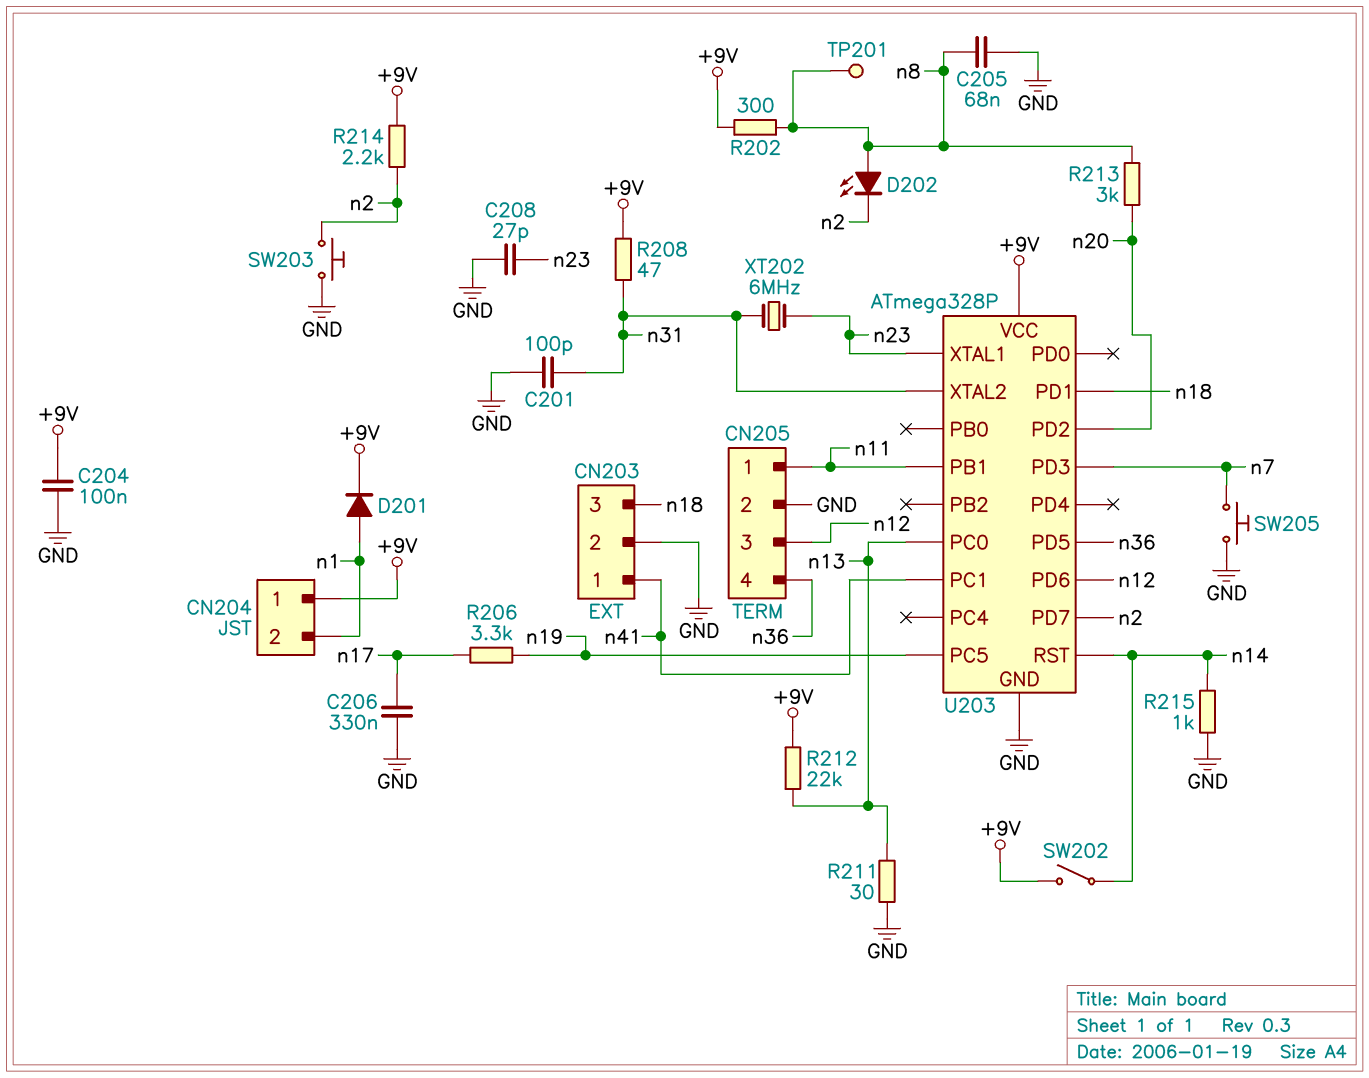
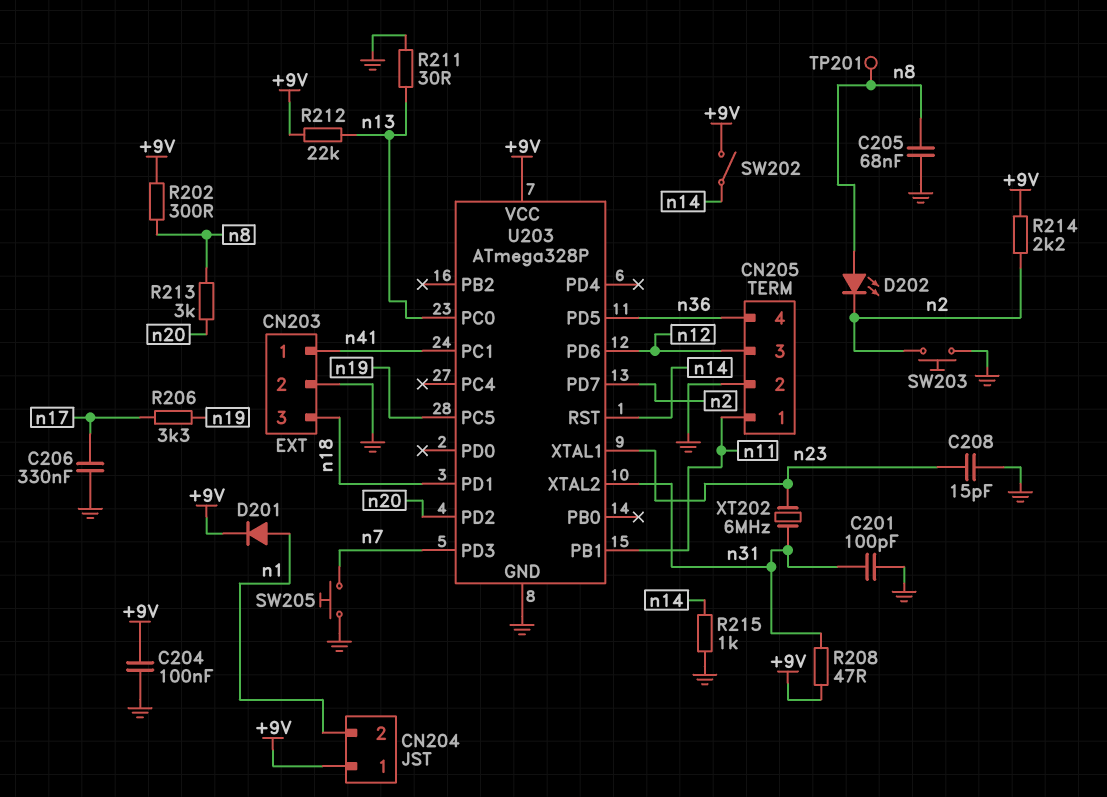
C208: 27pF (GND, n23) -> 15pF (GND, n23)

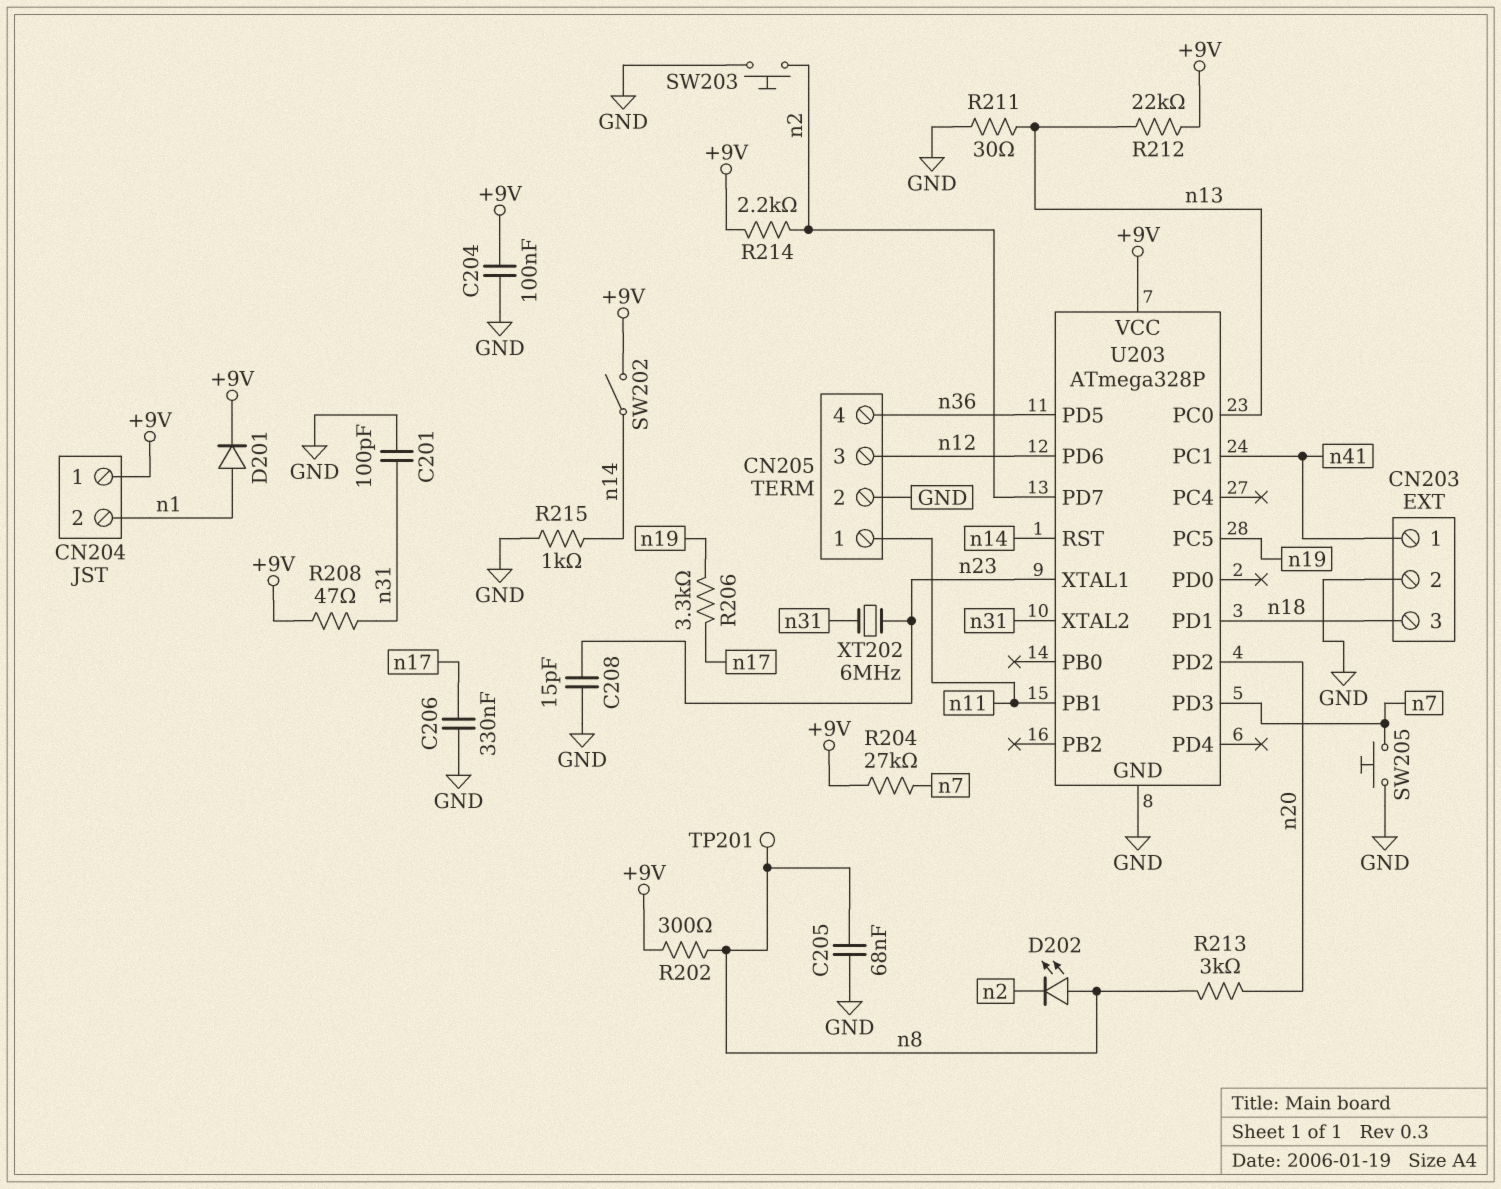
R204: none -> 27k (+9V, n7)

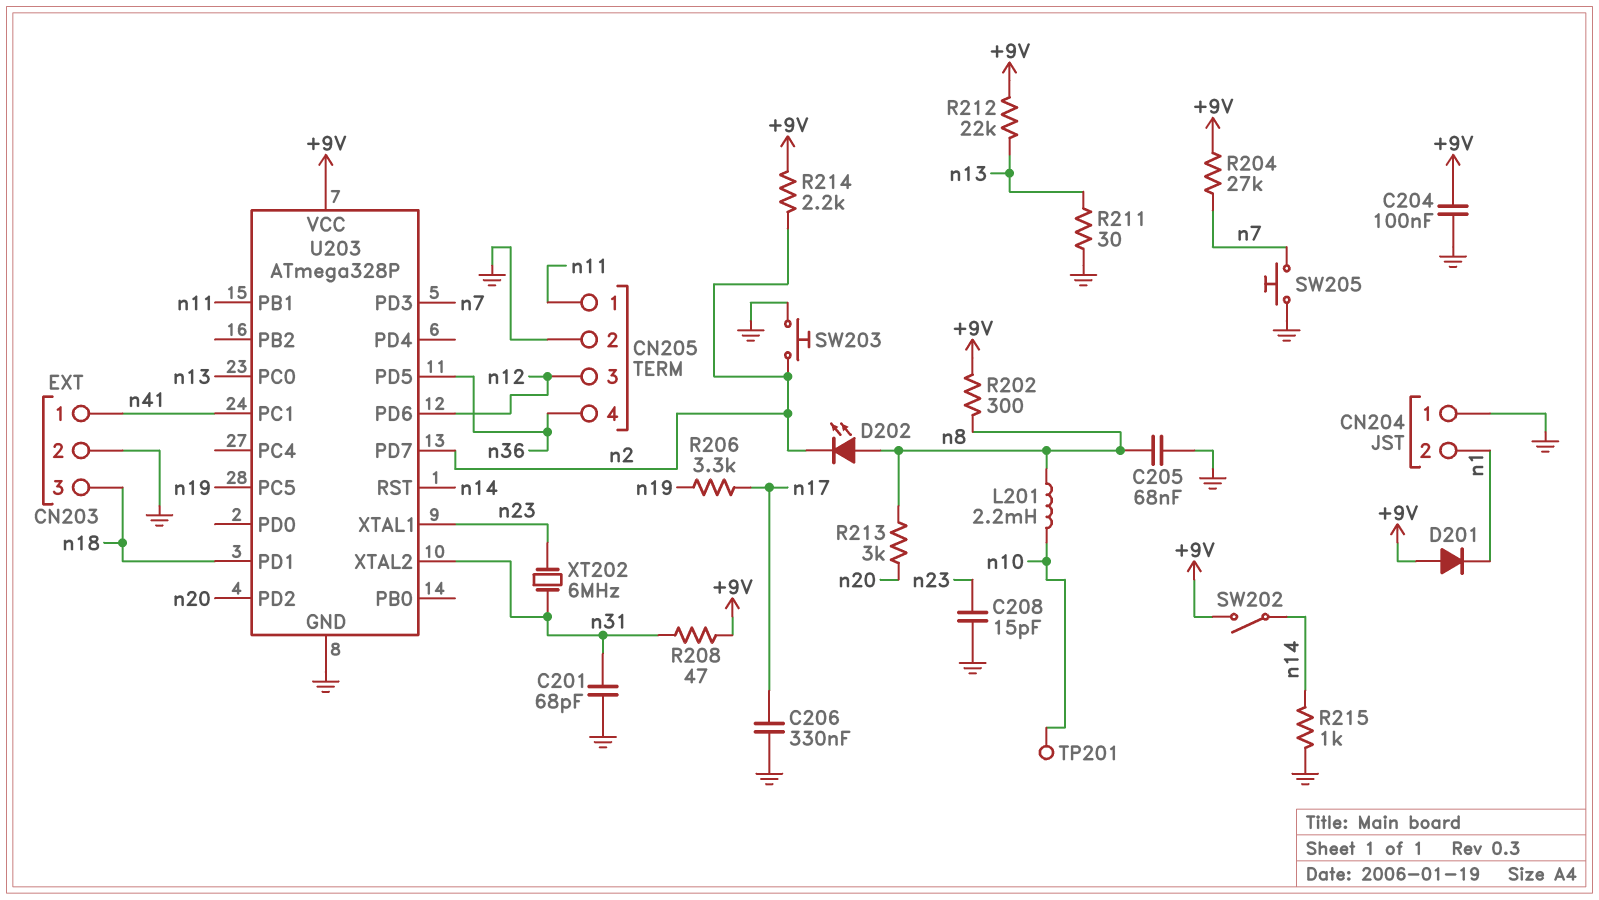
C201: 100pF (GND, n31) -> 68pF (GND, n31)
CN204 pin 1: +9V -> GND
D201: diode (A n1, K +9V) -> diode (A +9V, K n1)
L201: none -> 2.2mH (n8, n10)
TP201: test point (n8) -> test point (n10)

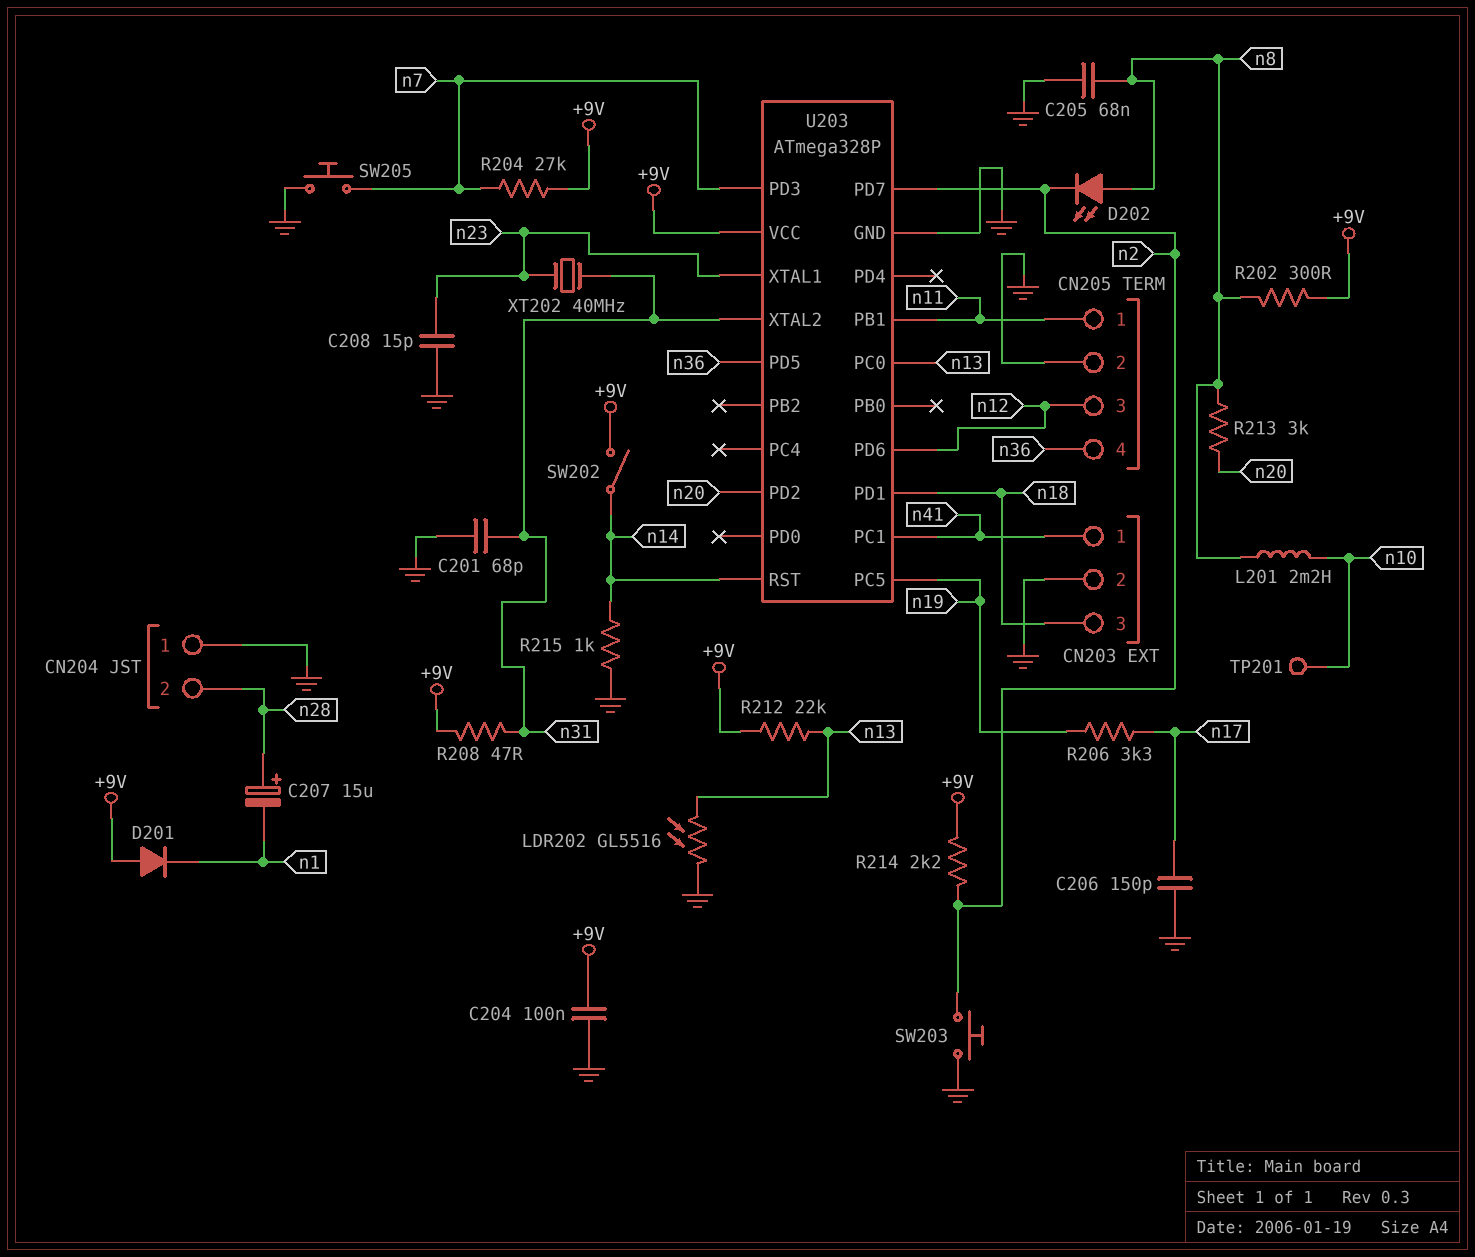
C206: 330nF (GND, n17) -> 150pF (GND, n17)
C207: none -> 15uF (plus n28, minus n1)
CN204 pin 2: n1 -> n28
LDR202: none -> GL5516 (GND, n13)
R211: 30 (GND, n13) -> none
XT202: 6MHz (n23, n31) -> 40MHz (n23, n31)

